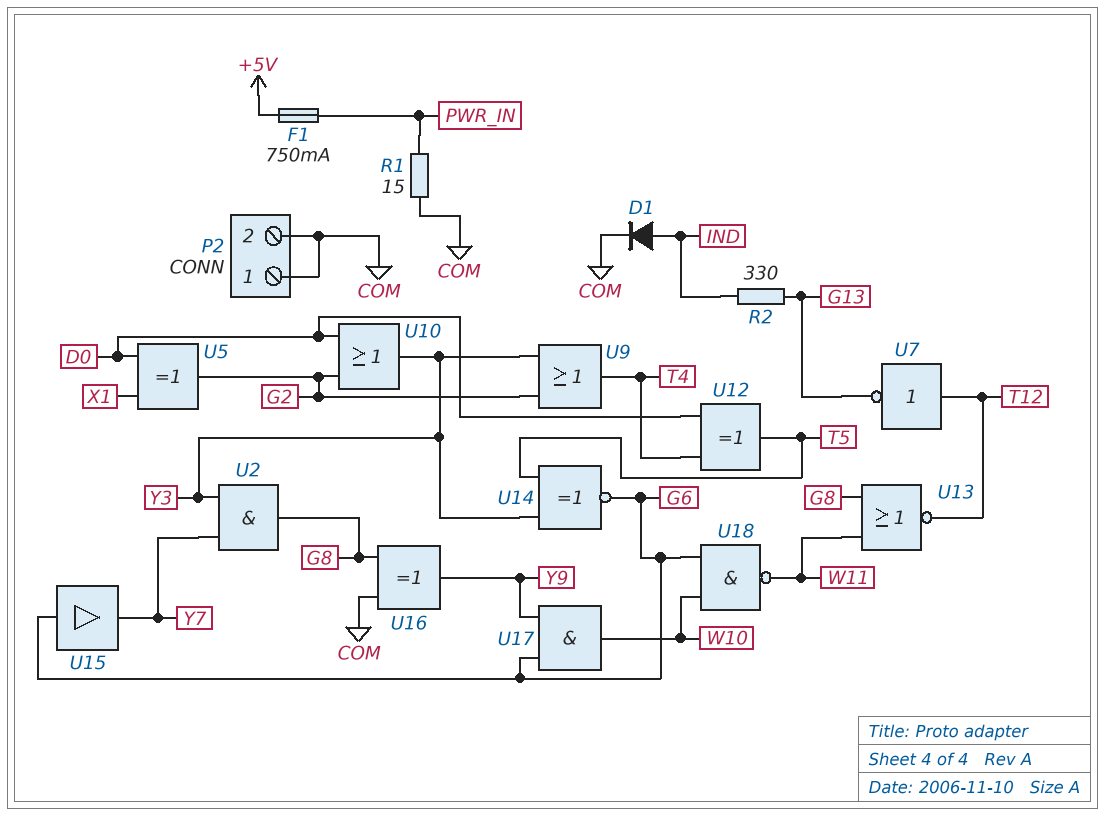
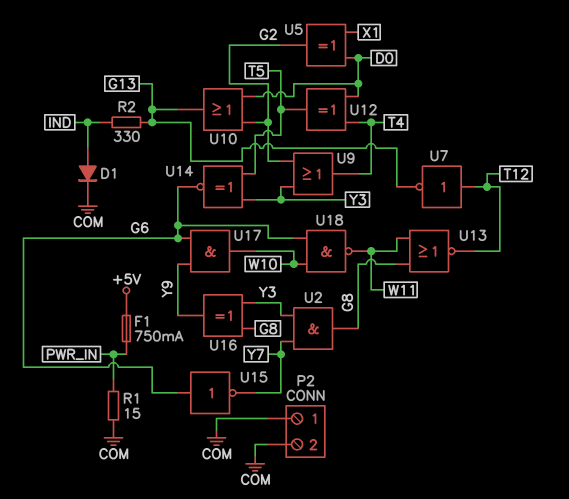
U10: OR (in D0, in G2, out Y3) -> OR (in D0, in G2, out G13)
U15: buffer (in G6, out Y7) -> NOT (in G6, out Y7)
U16: XOR (in COM, in G8, out Y9) -> XOR (in G8, in Y3, out Y9)

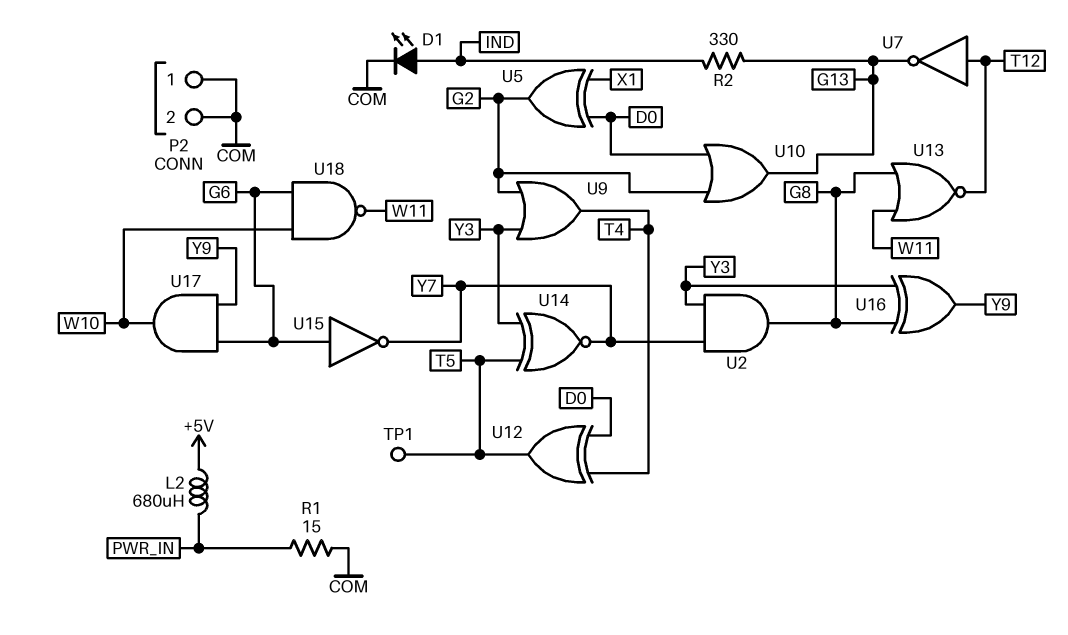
D1: diode (A IND, K COM) -> LED (A IND, K COM)
F1: 750mA (+5V, PWR_IN) -> none
L2: none -> 680uH (+5V, PWR_IN)
TP1: none -> test point (T5)
U14: XNOR (in T5, in Y3, out G6) -> XNOR (in T5, in Y3, out Y7)

